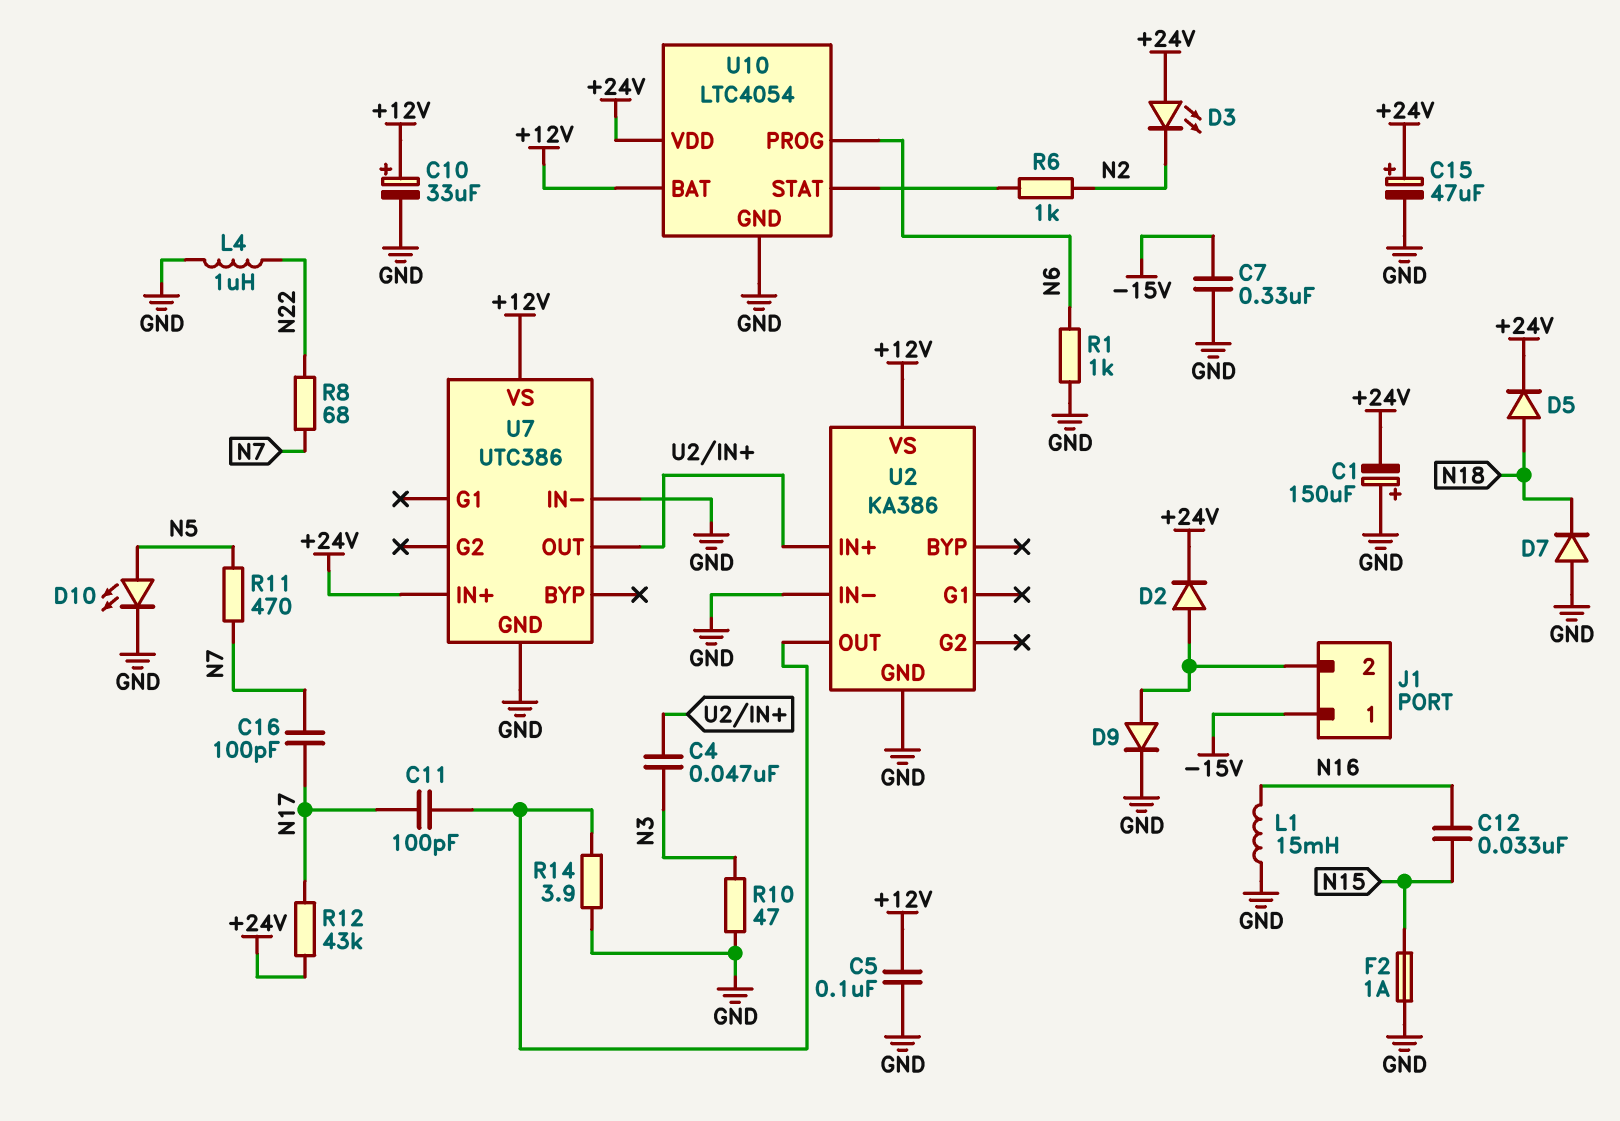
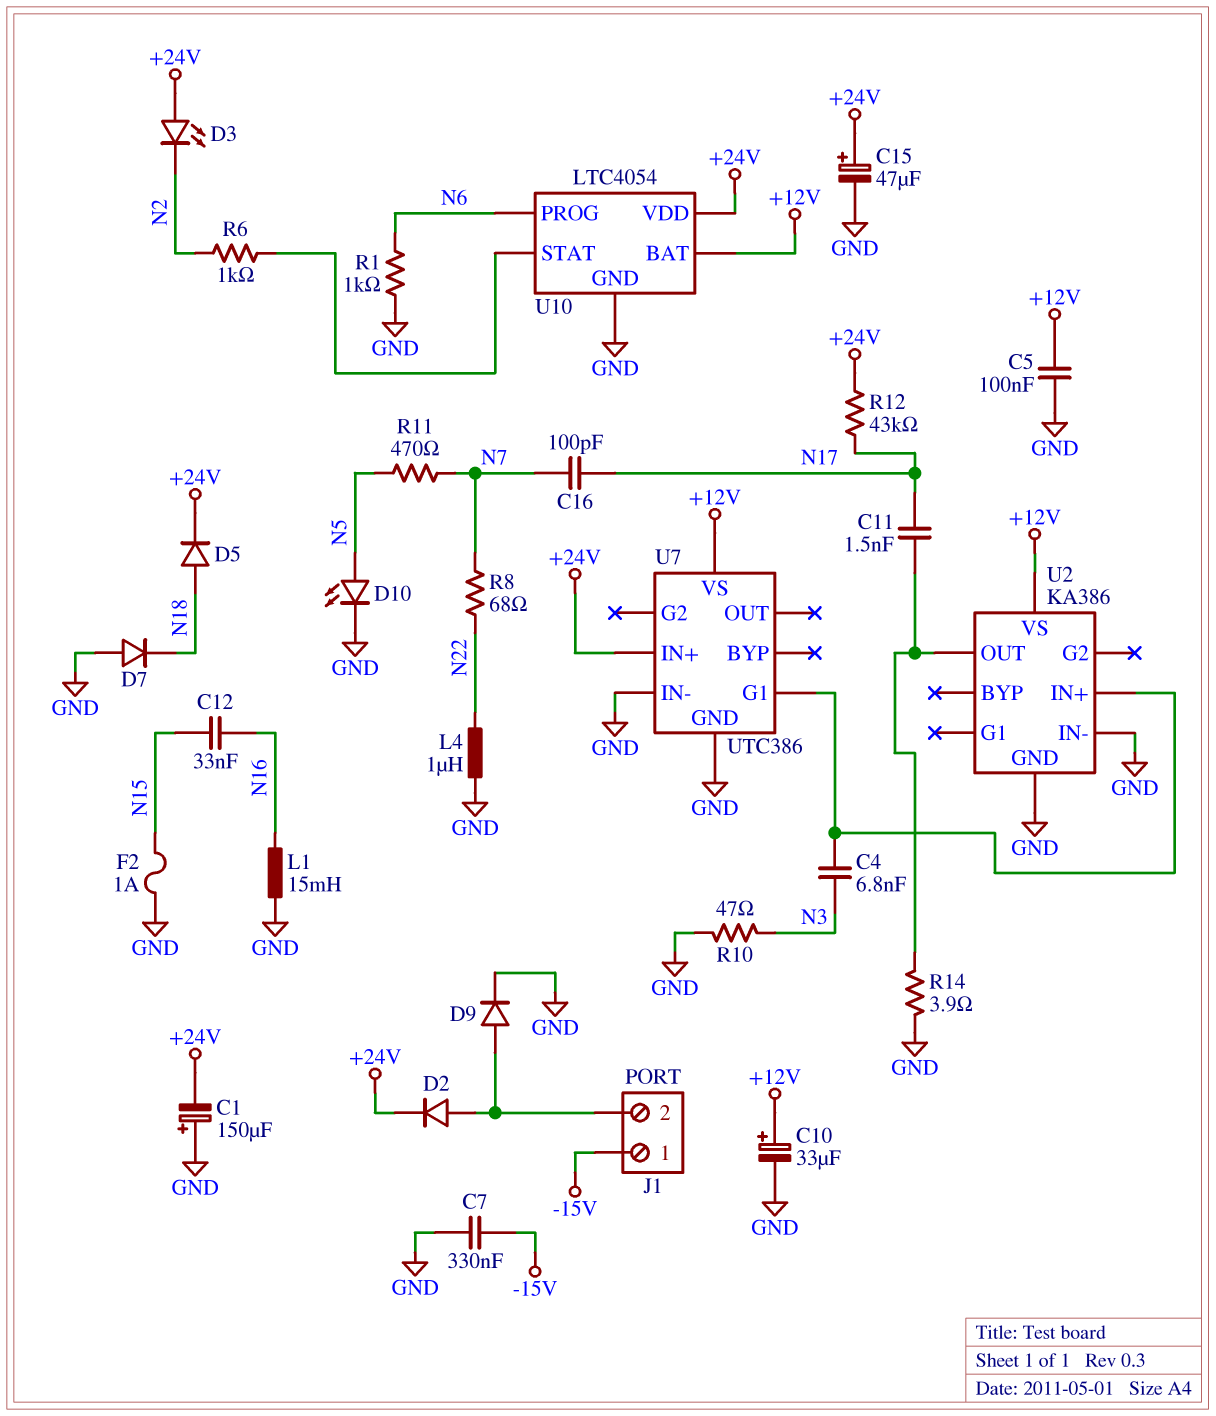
C4: 47nF (N3, U2/IN+) -> 6.8nF (N3, U2/IN+)
C11: 100pF (N17, U2/OUT) -> 1.5nF (N17, U2/OUT)
U7 pin G1: none -> U2/IN+
U7 pin OUT: U2/IN+ -> none

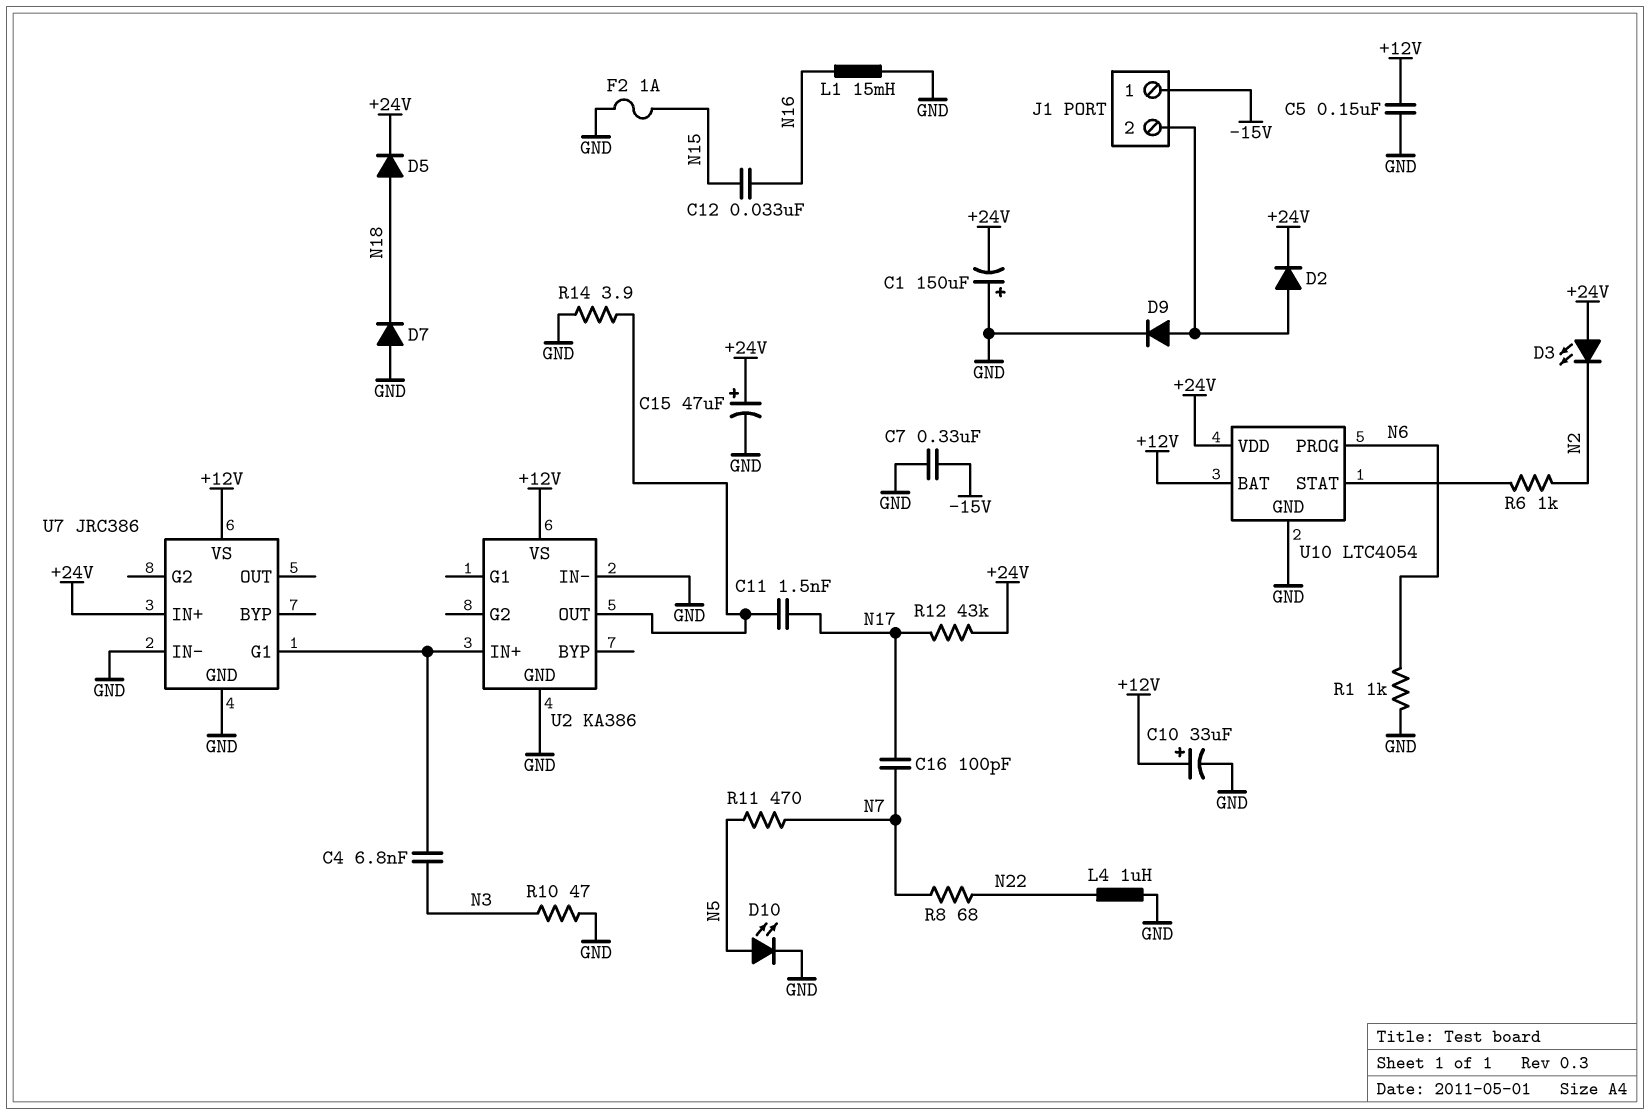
C5: 100nF (+12V, GND) -> 150nF (+12V, GND)
U7: UTC386 -> JRC386

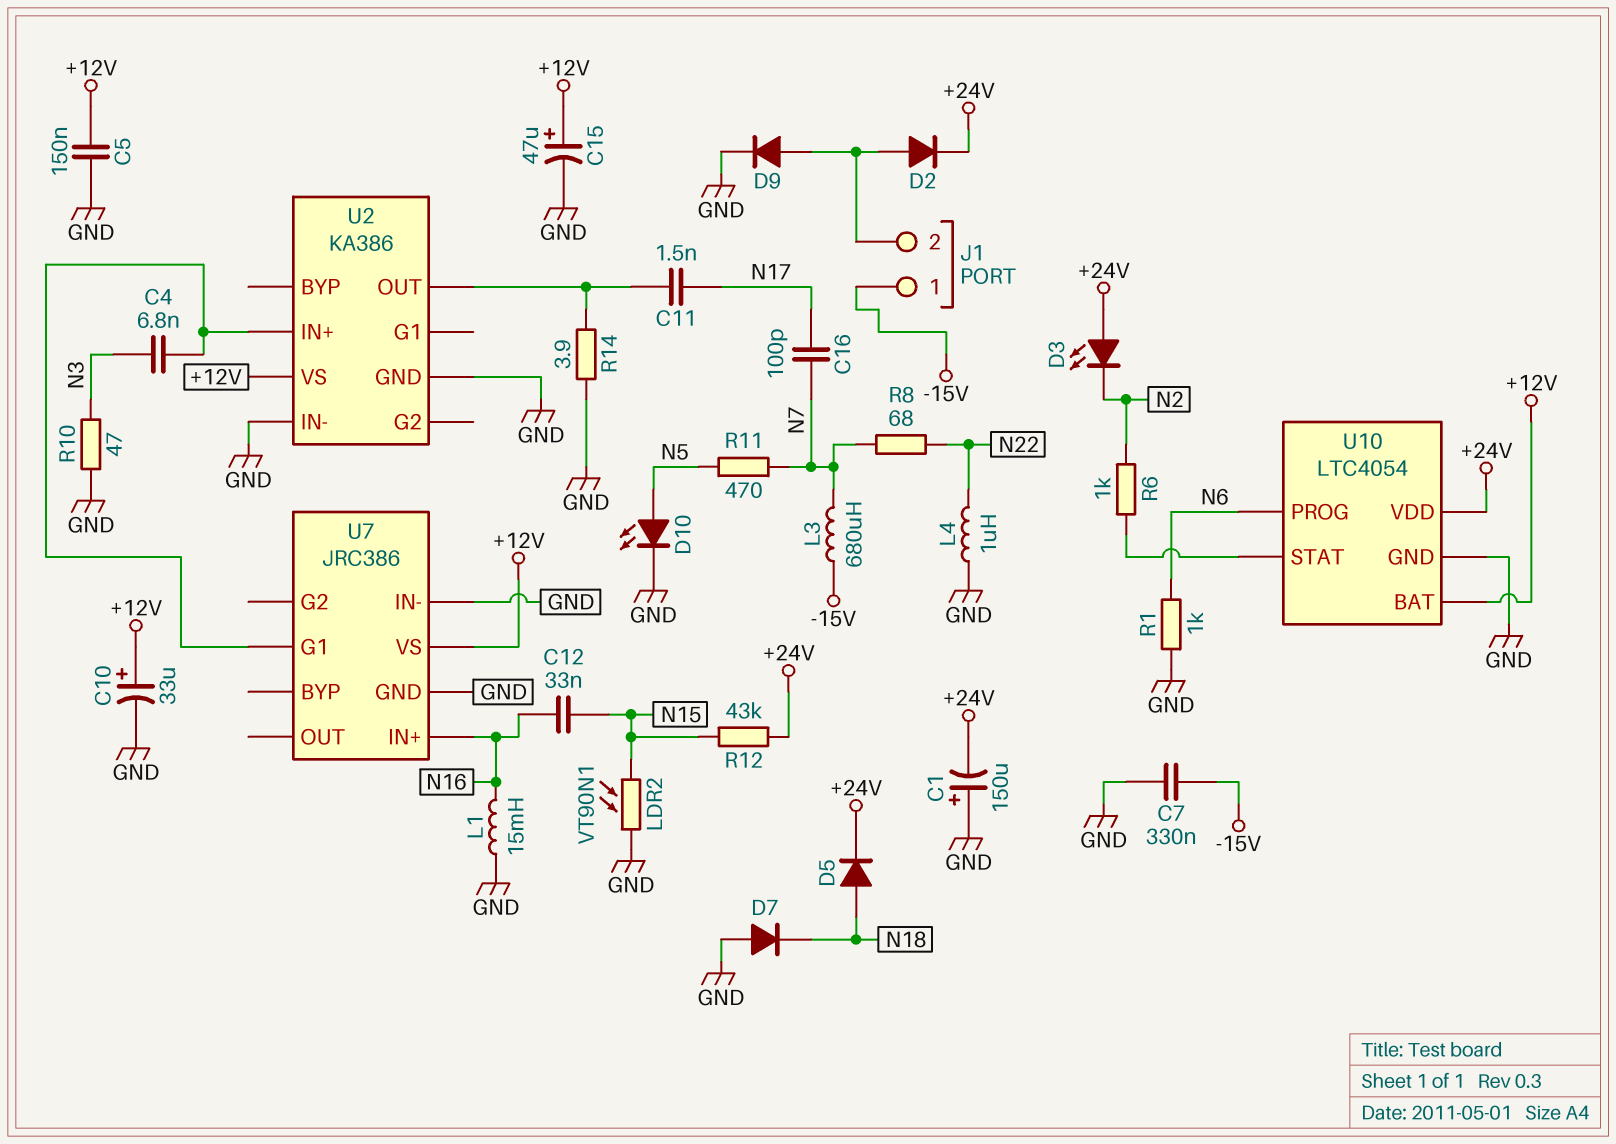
C15: 47uF (plus +24V, minus GND) -> 47uF (plus +12V, minus GND)
F2: 1A (GND, N15) -> none
L3: none -> 680uH (-15V, N7)
LDR2: none -> VT90N1 (GND, N15)
R12: 43k (+24V, N17) -> 43k (+24V, N15)
U7 pin IN+: +24V -> N16

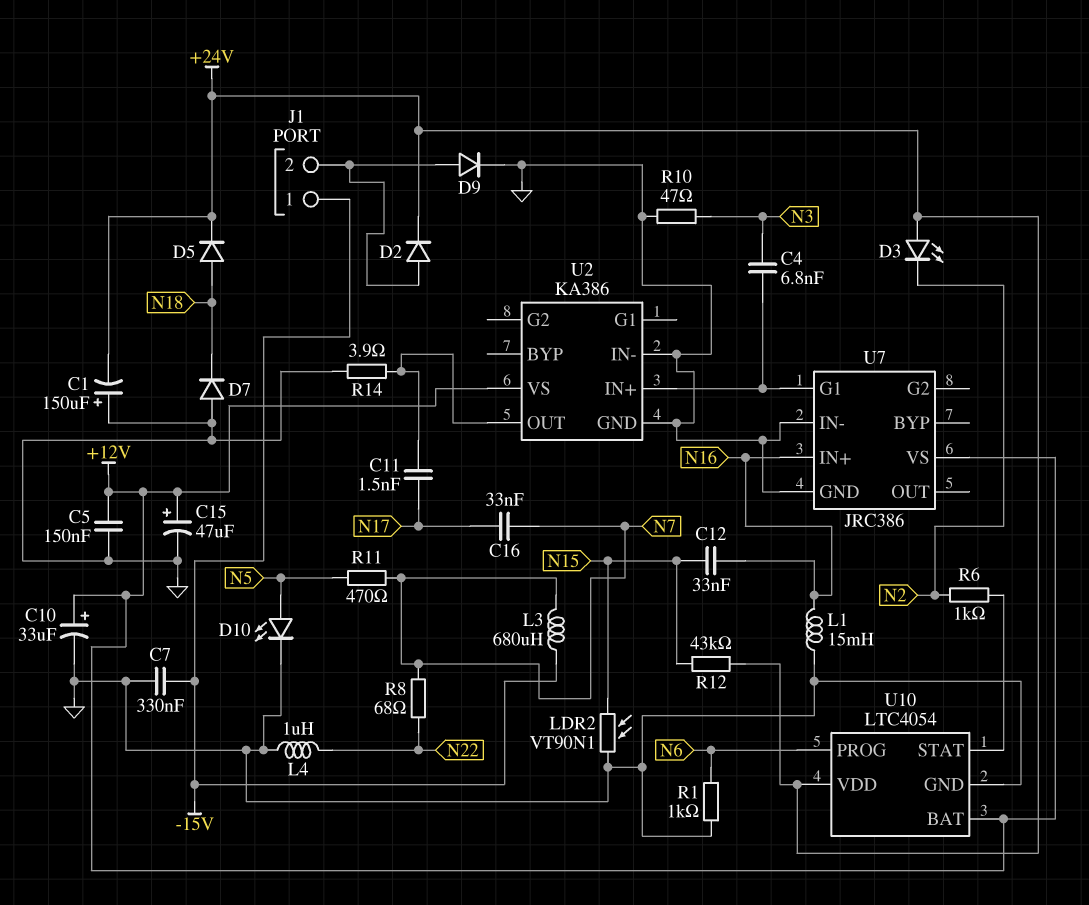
C16: 100pF (N7, N17) -> 33nF (N7, N17)

